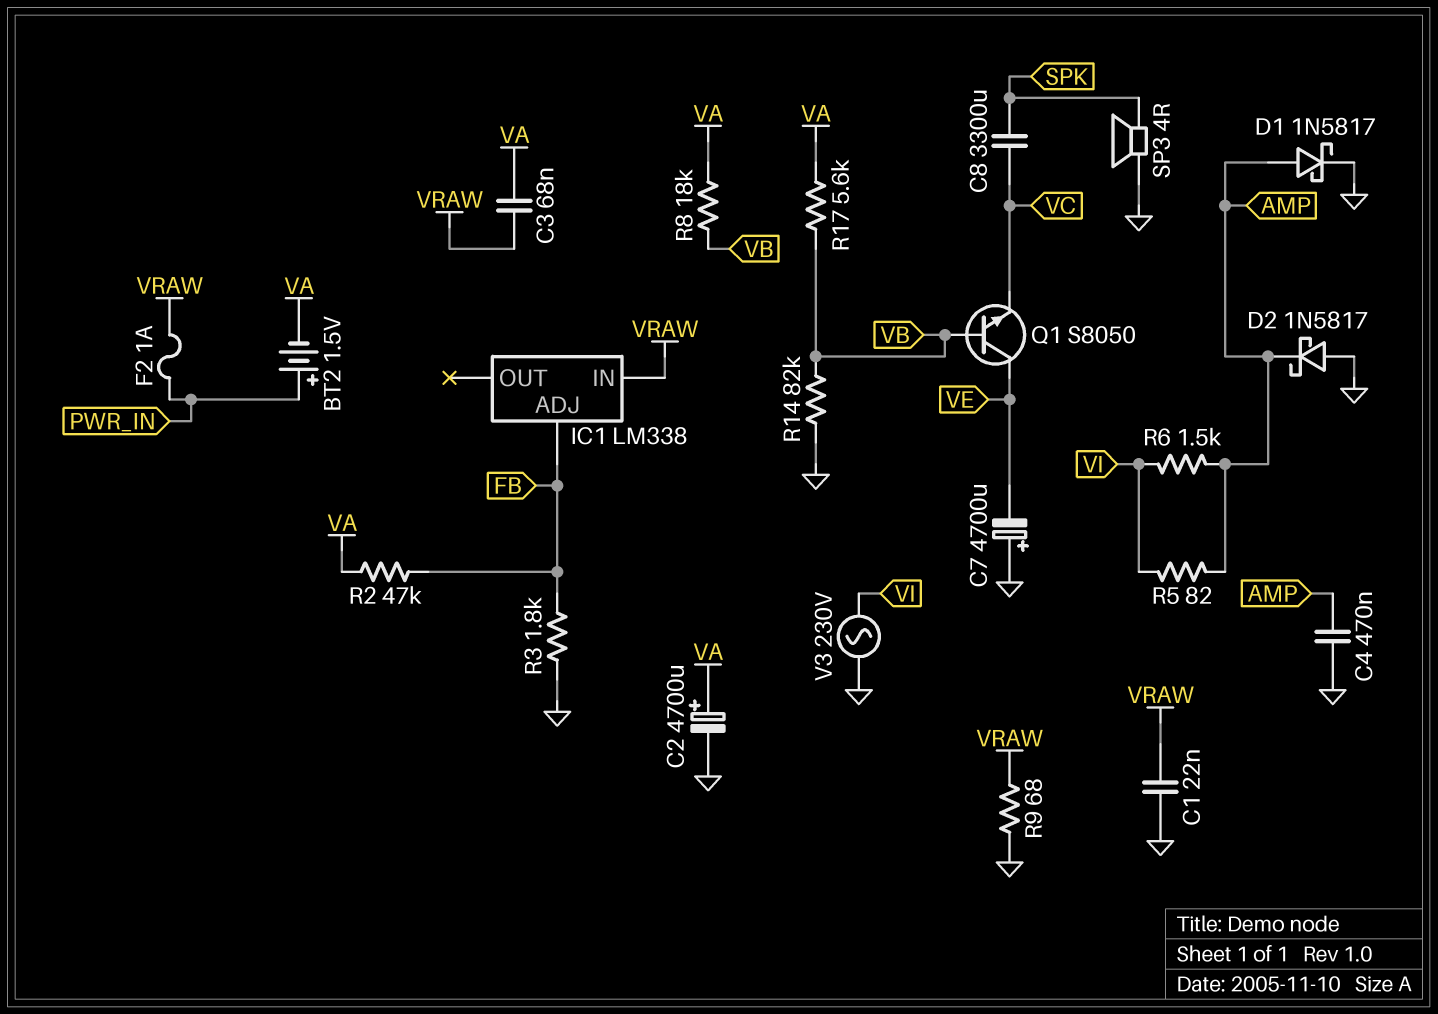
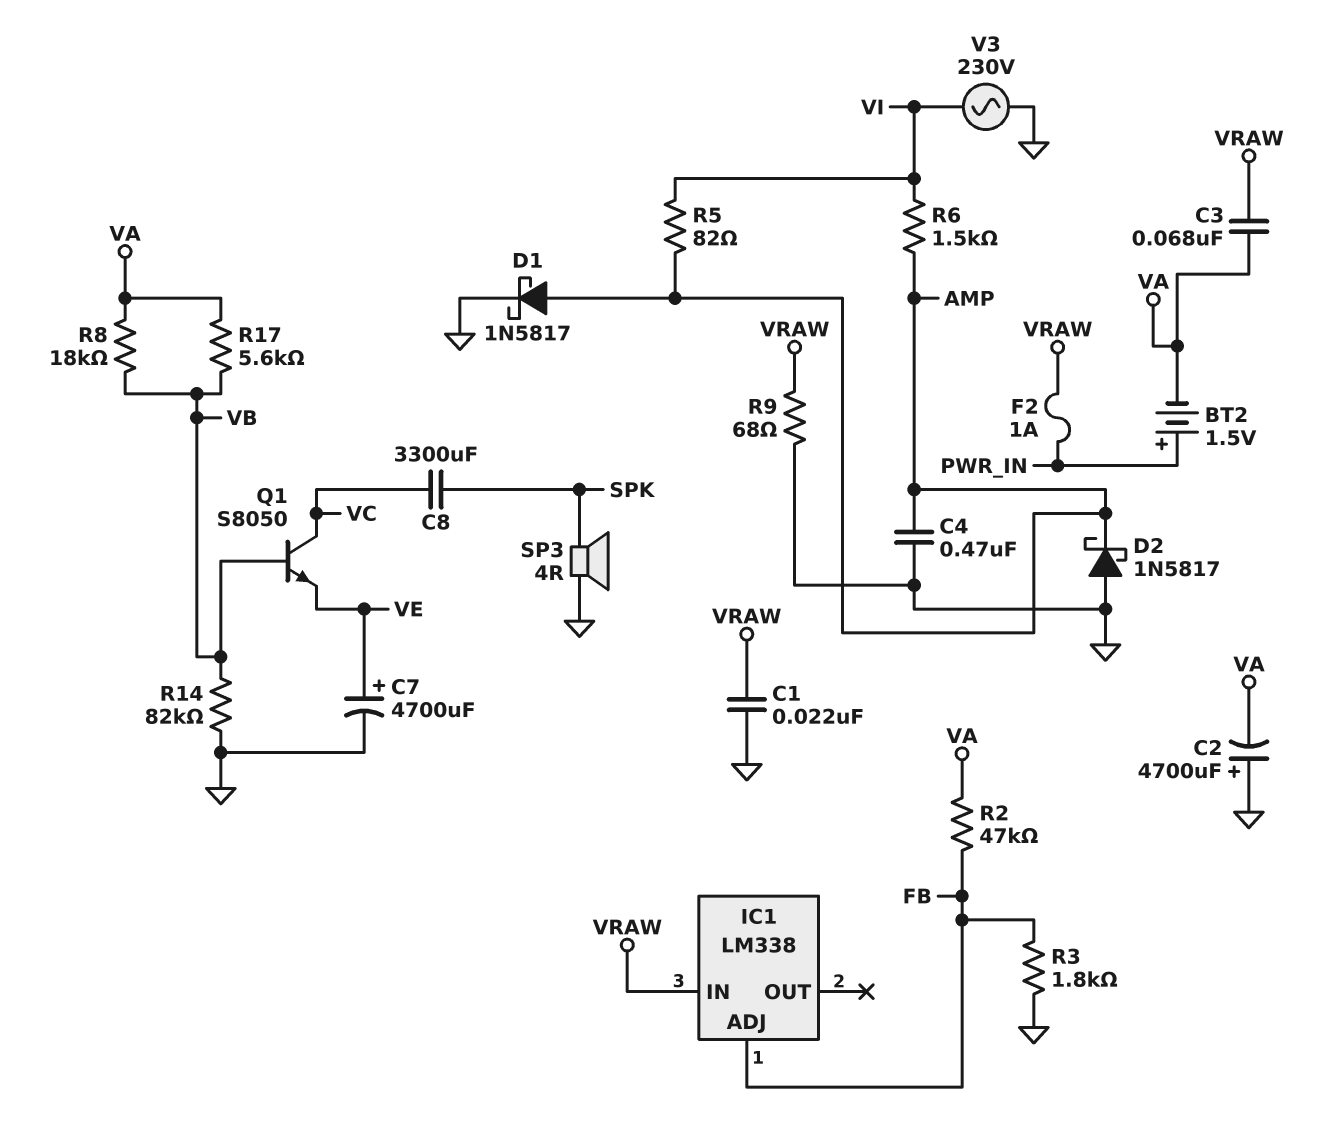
C2: 4700uF (plus VA, minus GND) -> 4700uF (plus GND, minus VA)
C7: 4700uF (plus GND, minus VE) -> 4700uF (plus VE, minus GND)
Q1: NPN S8050 (B VB, C VE, E VC) -> NPN S8050 (B VB, C VC, E VE)

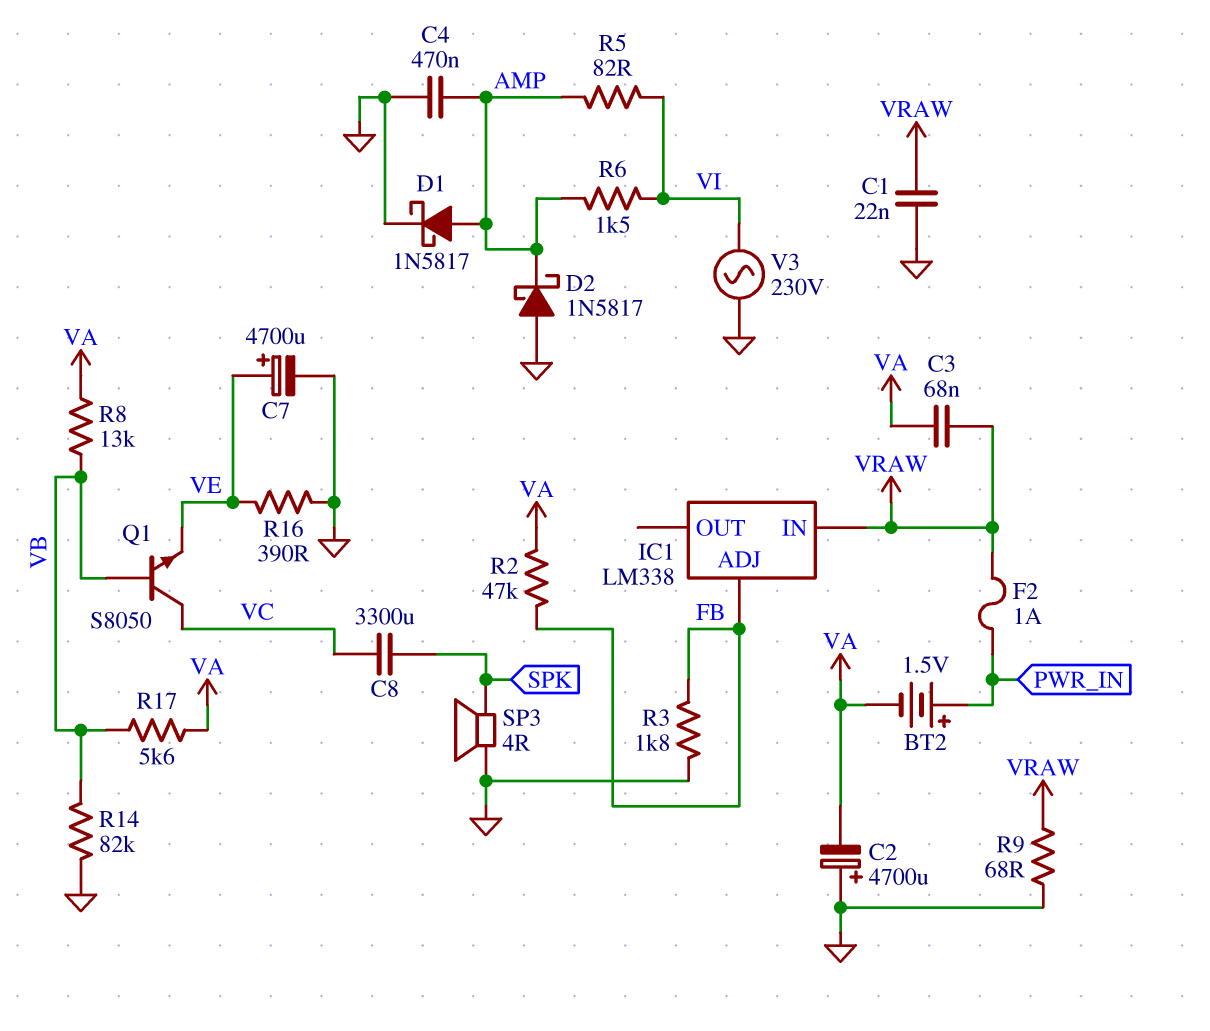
R8: 18k (VA, VB) -> 13k (VA, VB)
R16: none -> 390 (GND, VE)

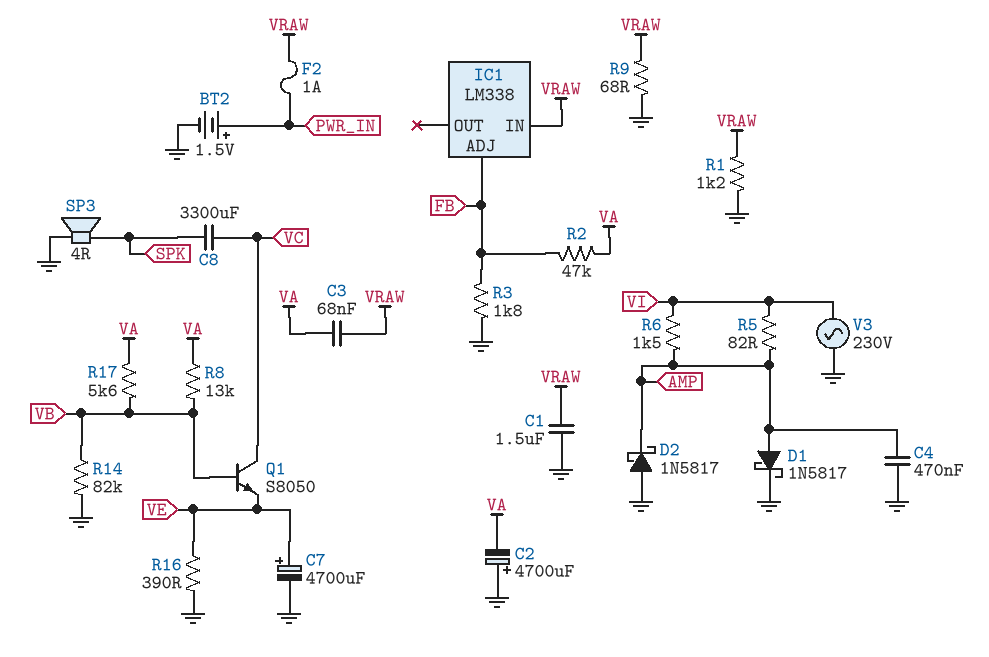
BT2: 1.5V (plus PWR_IN, minus VA) -> 1.5V (plus PWR_IN, minus GND)
C1: 22nF (GND, VRAW) -> 1.5uF (GND, VRAW)
R1: none -> 1.2k (GND, VRAW)

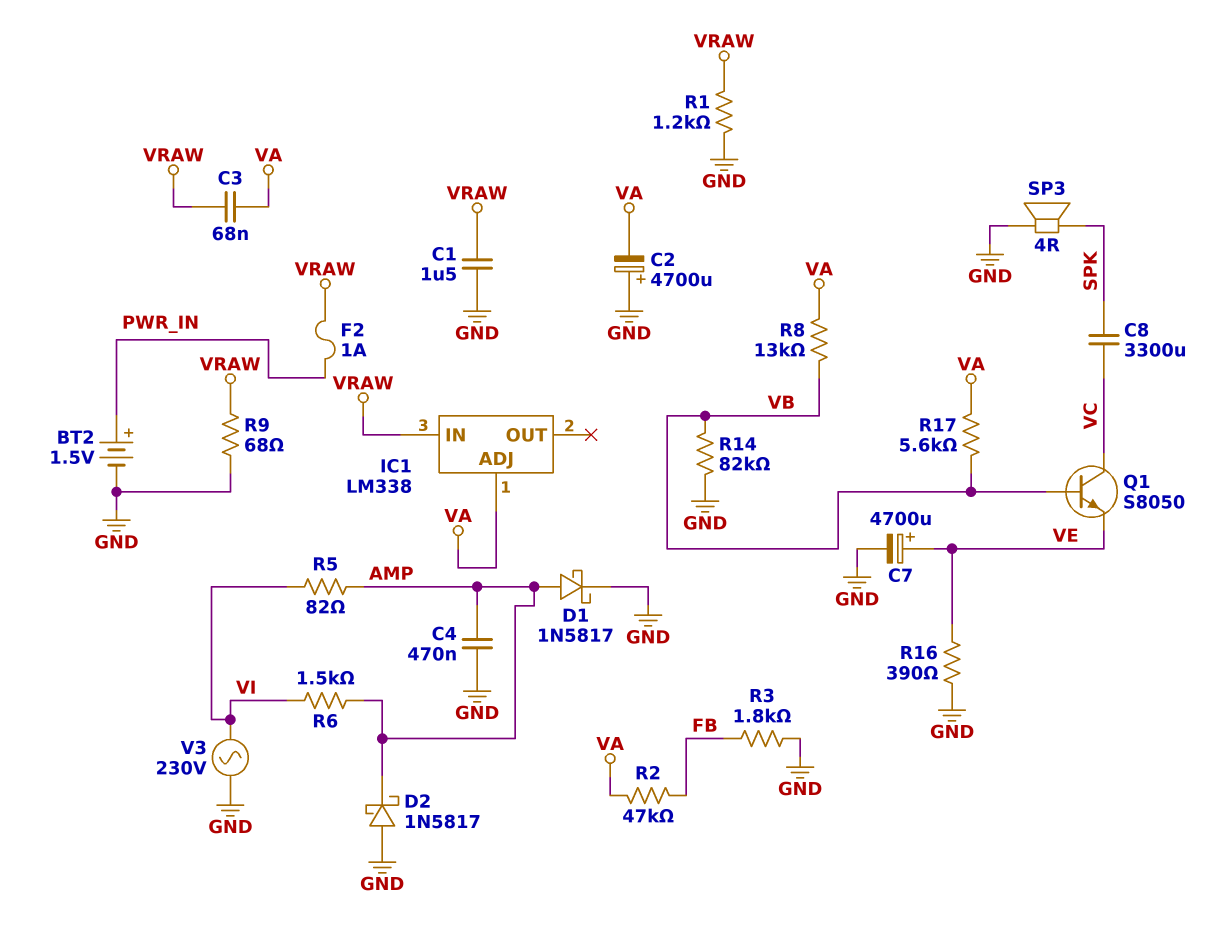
IC1 pin ADJ: FB -> VA

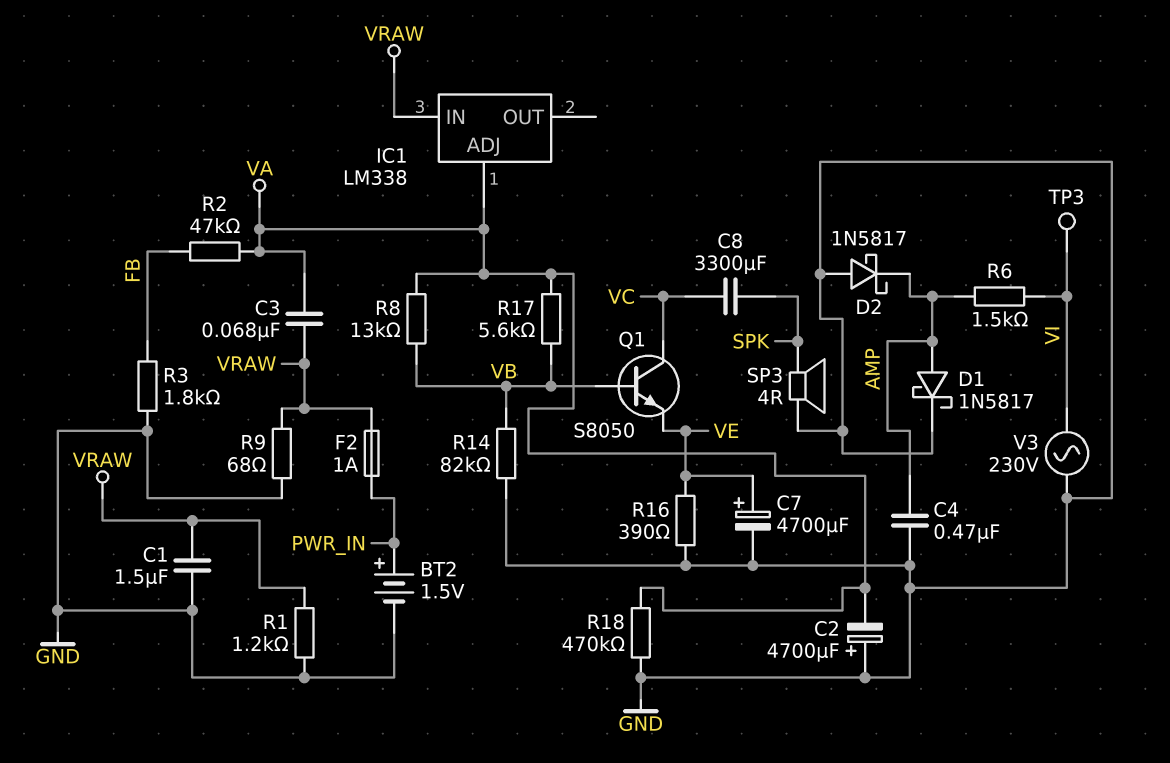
R5: 82 (AMP, VI) -> none
R18: none -> 470k (GND, VA)
TP3: none -> test point (VI)

